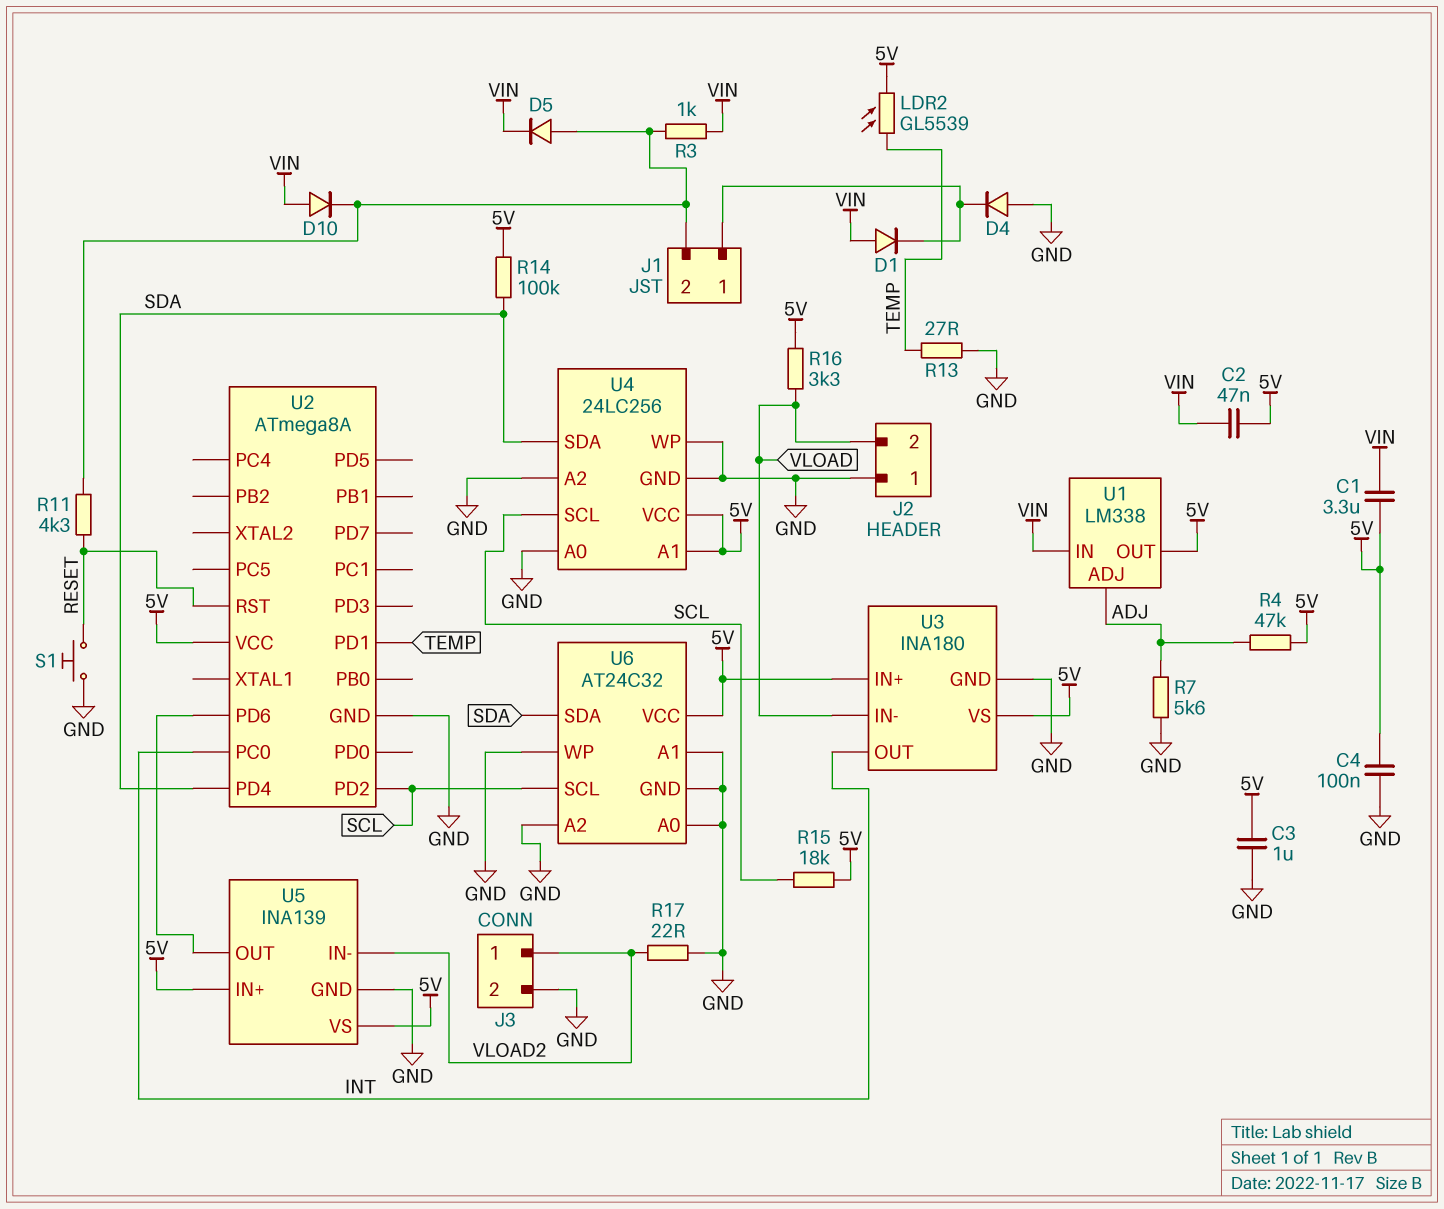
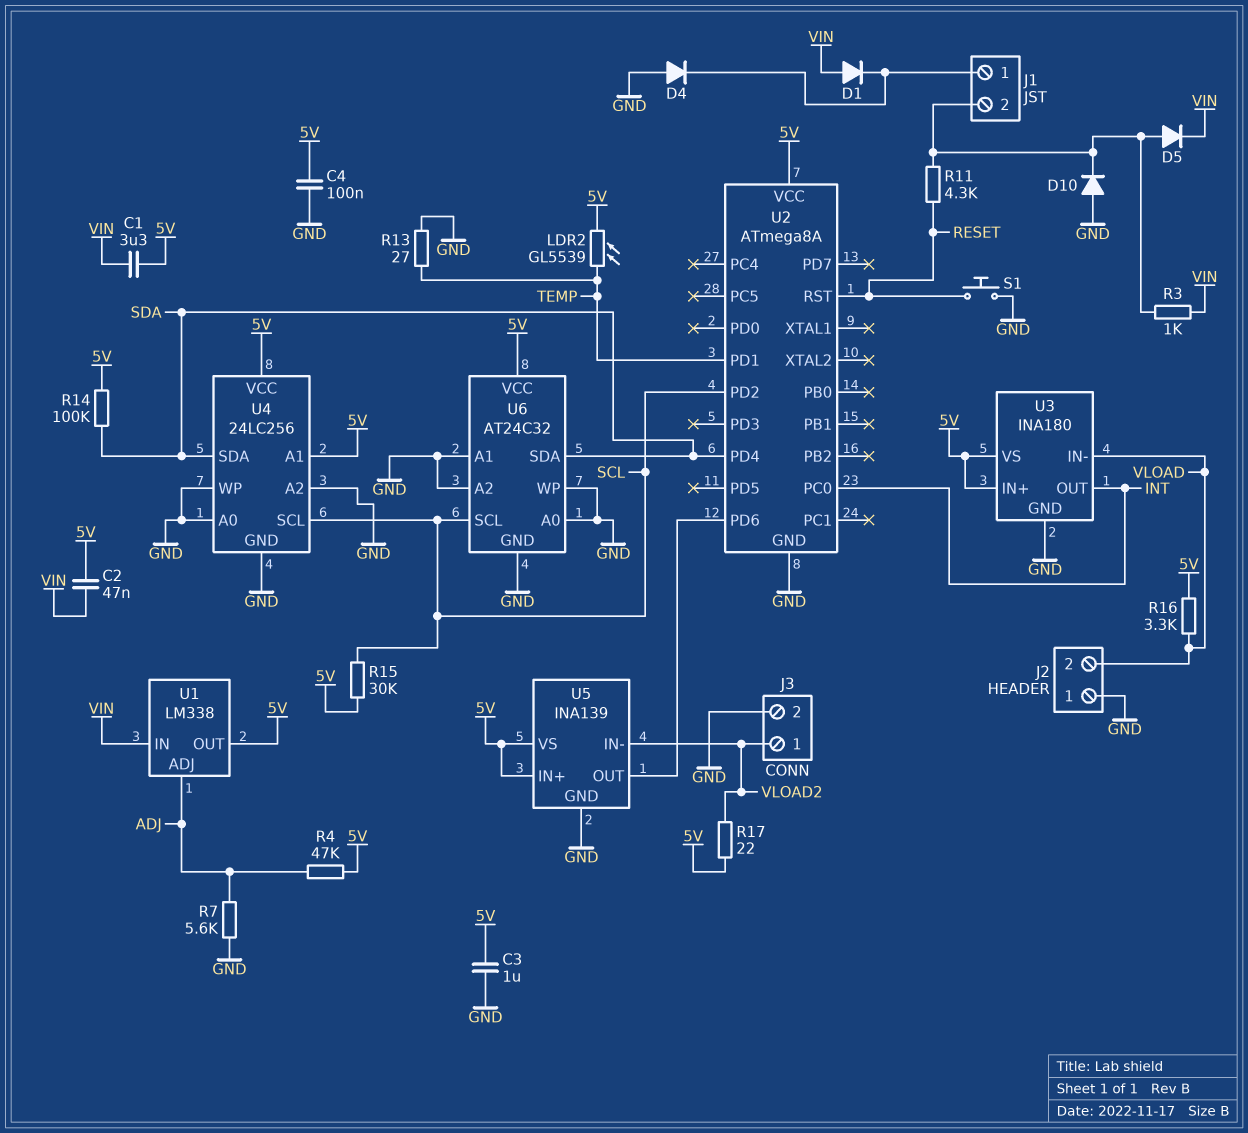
D10: diode (A VIN, K J1/2) -> diode (A GND, K J1/2)
R15: 18k (5V, SCL) -> 30k (5V, SCL)
R17: 22 (GND, VLOAD2) -> 22 (5V, VLOAD2)

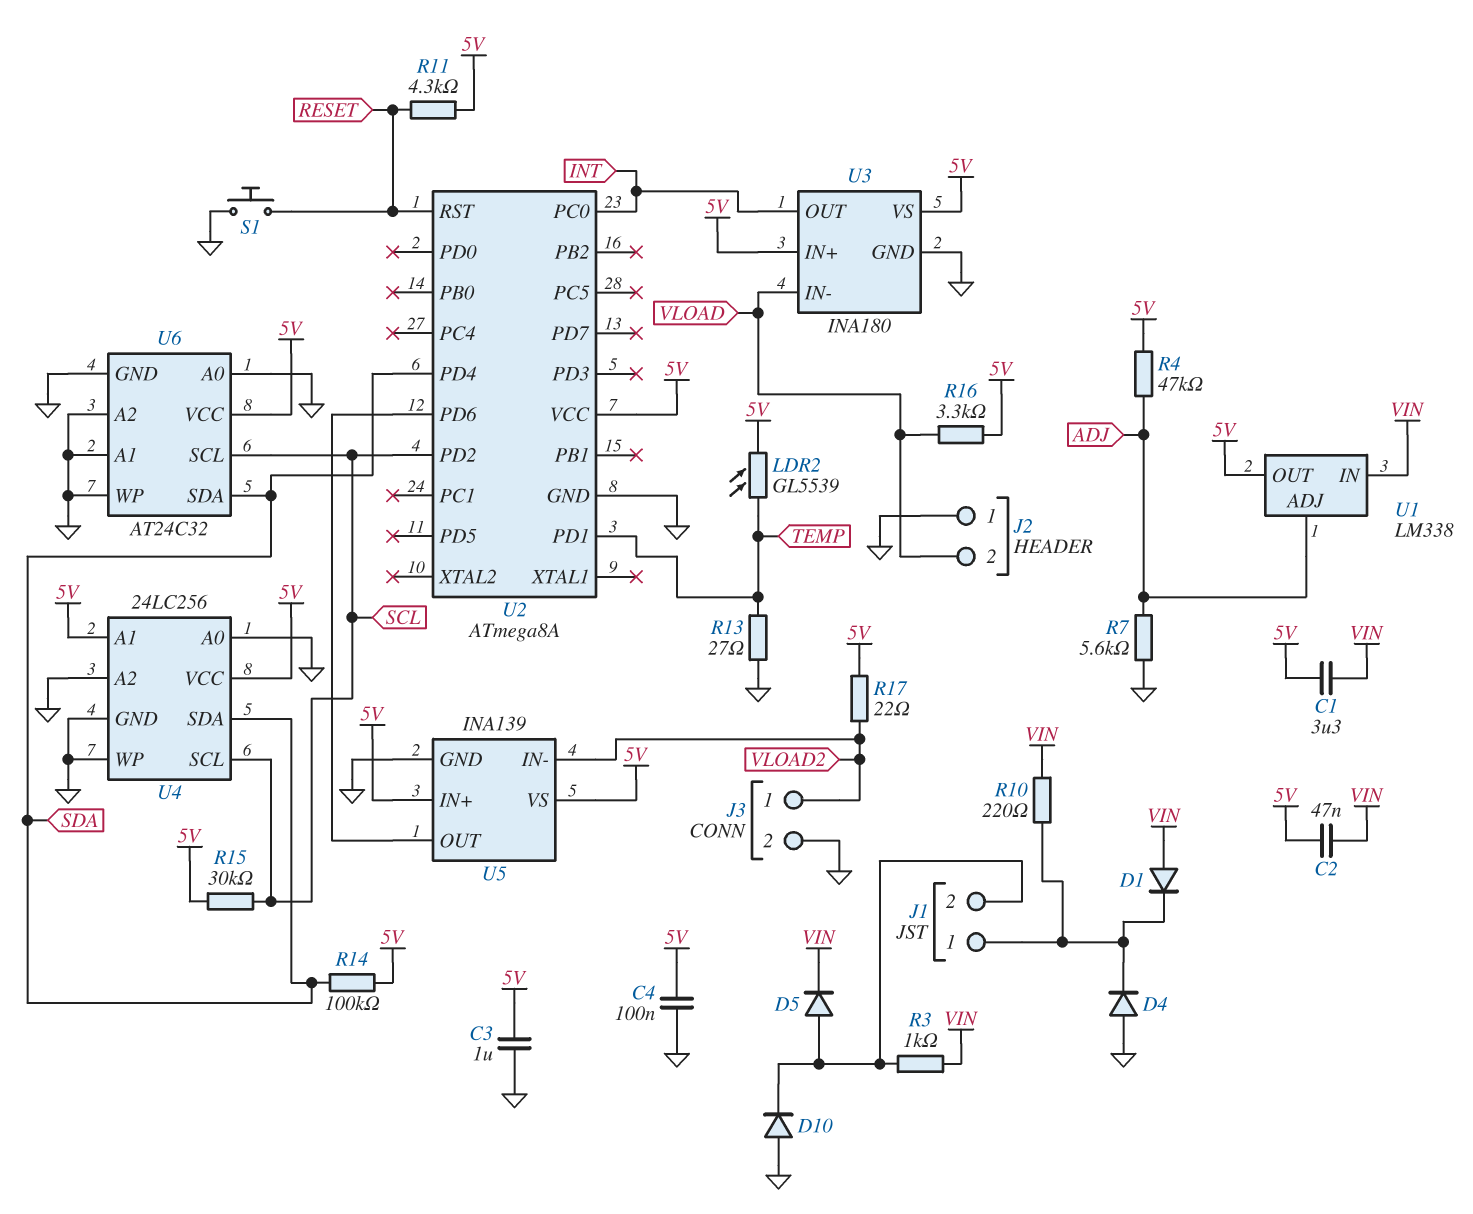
R10: none -> 220 (J1/1, VIN)
R11: 4.3k (J1/2, RESET) -> 4.3k (5V, RESET)

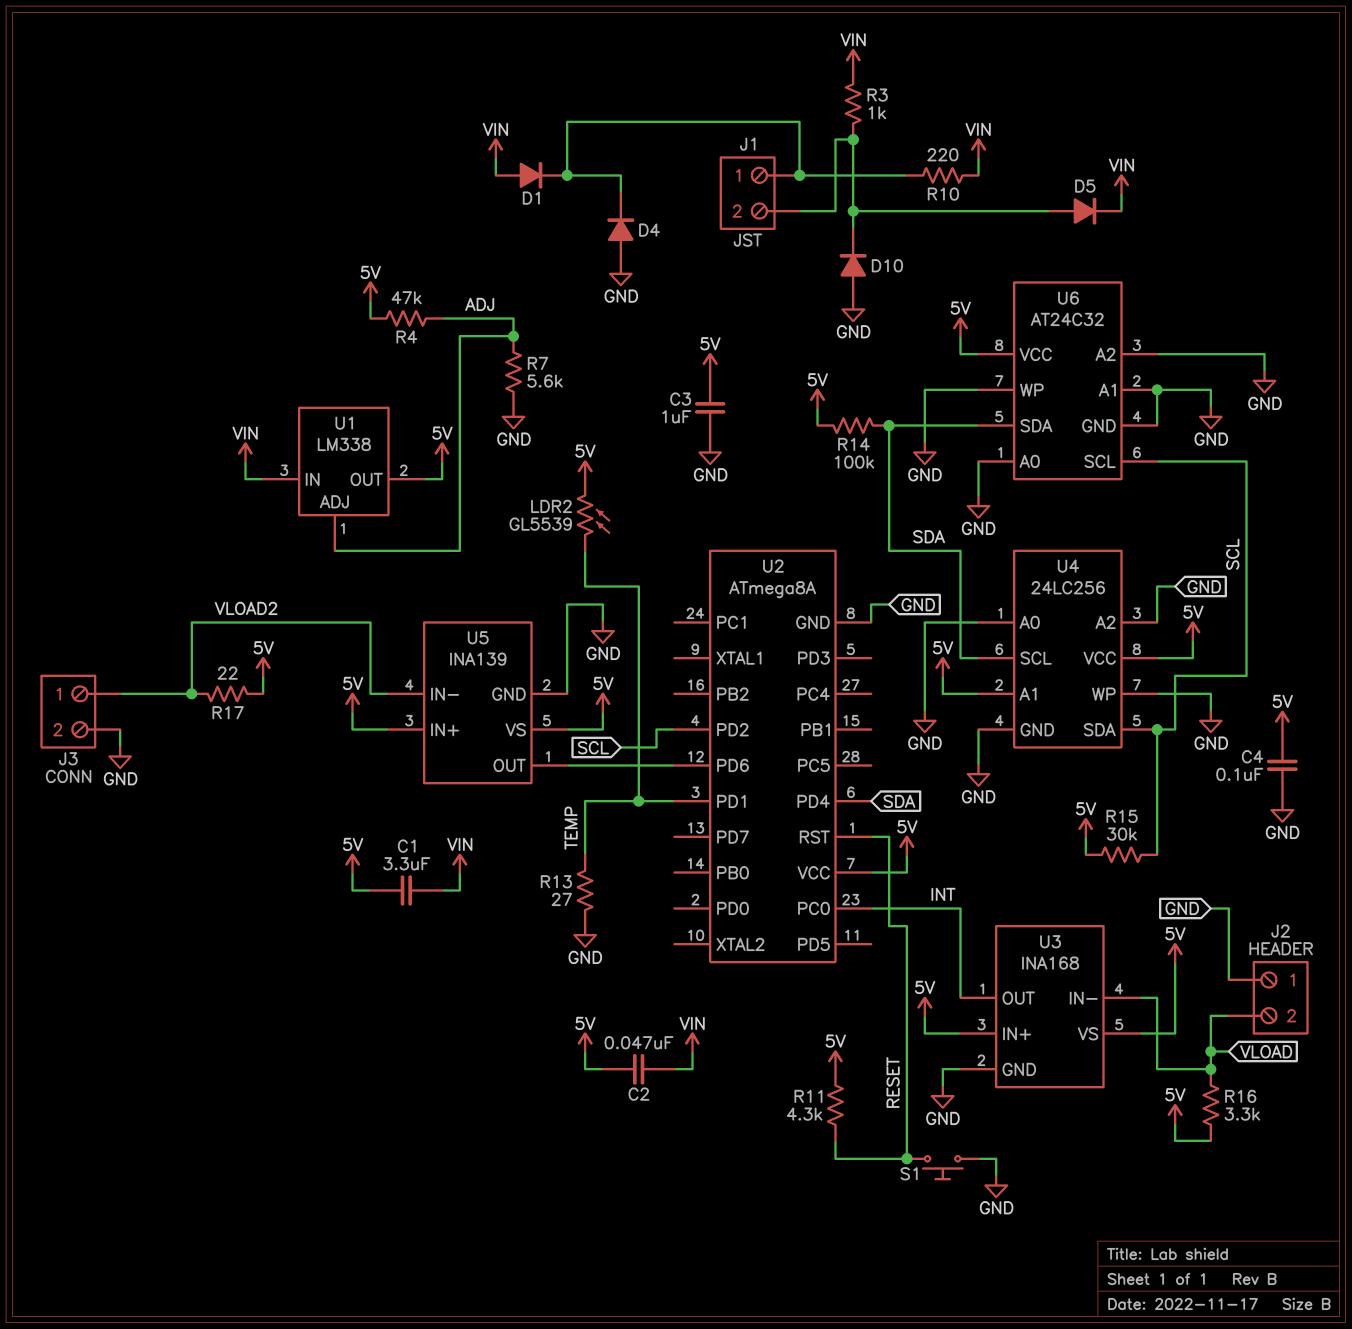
U3: INA180 -> INA168
U4 pin SCL: SCL -> SDA
U4 pin SDA: SDA -> SCL

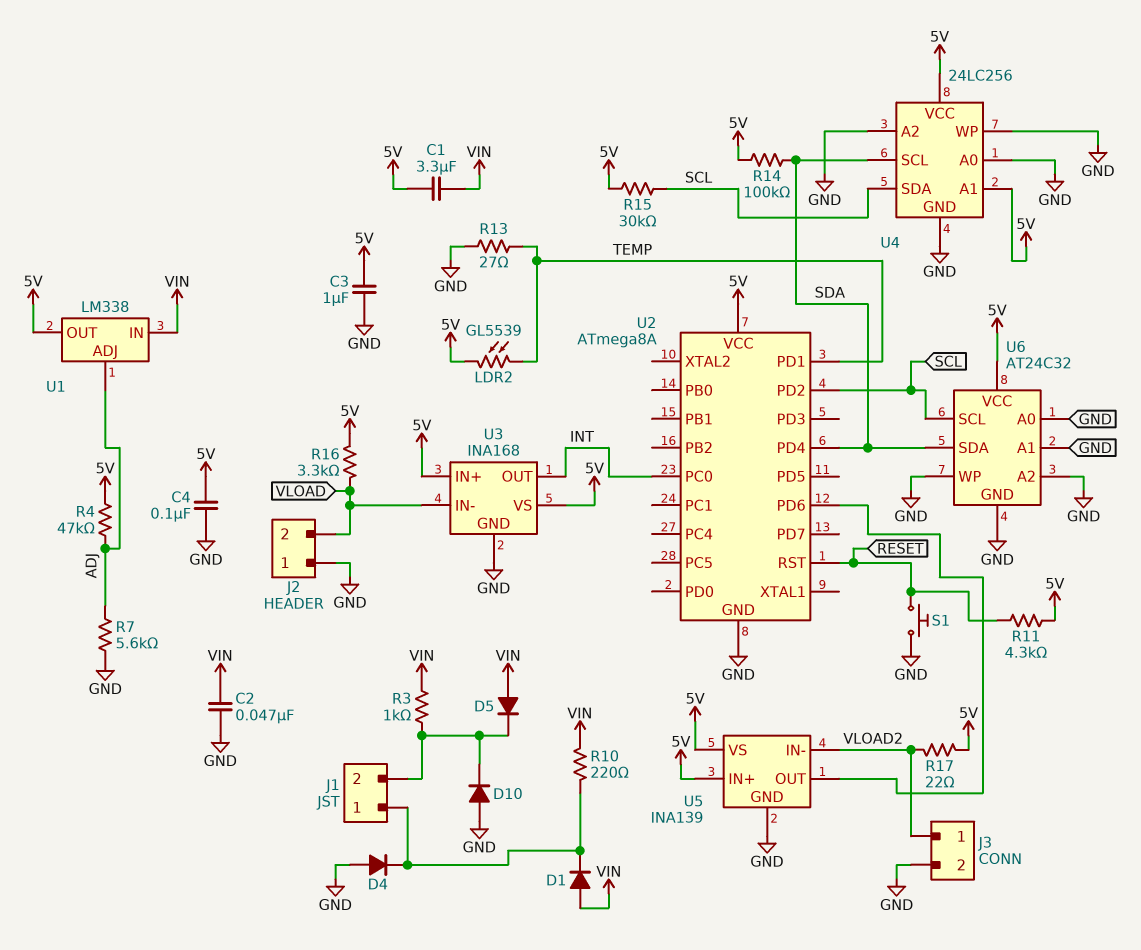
C2: 47nF (5V, VIN) -> 47nF (GND, VIN)
D5: diode (A J1/2, K VIN) -> diode (A VIN, K J1/2)

